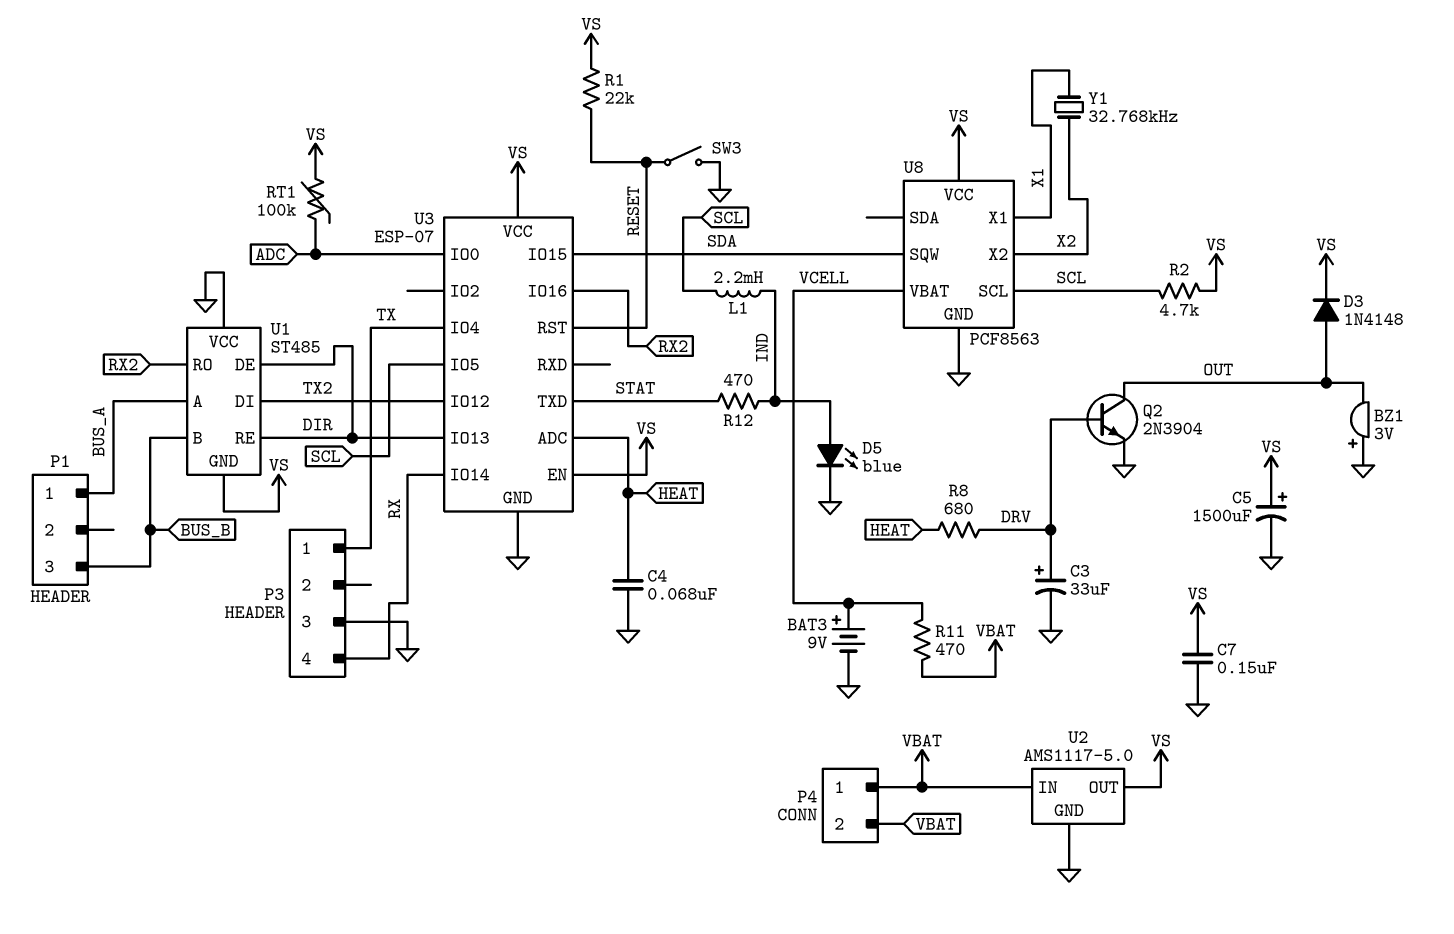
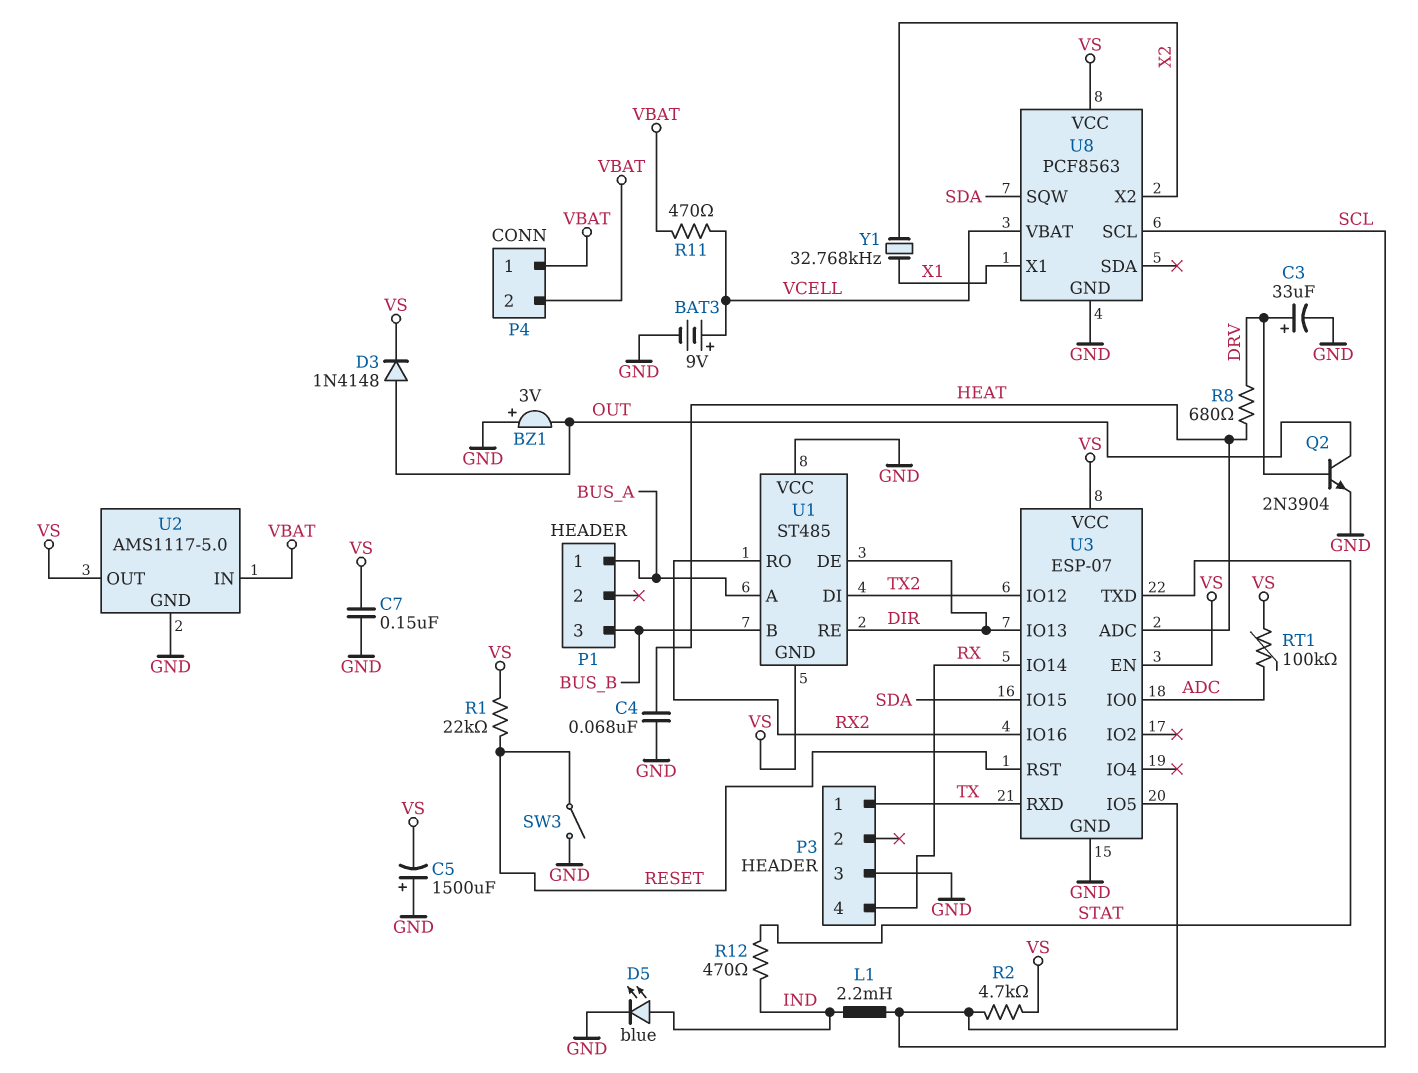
C5: 1500uF (plus VS, minus GND) -> 1500uF (plus GND, minus VS)
U3 pin IO4: TX -> none
U3 pin RXD: none -> TX

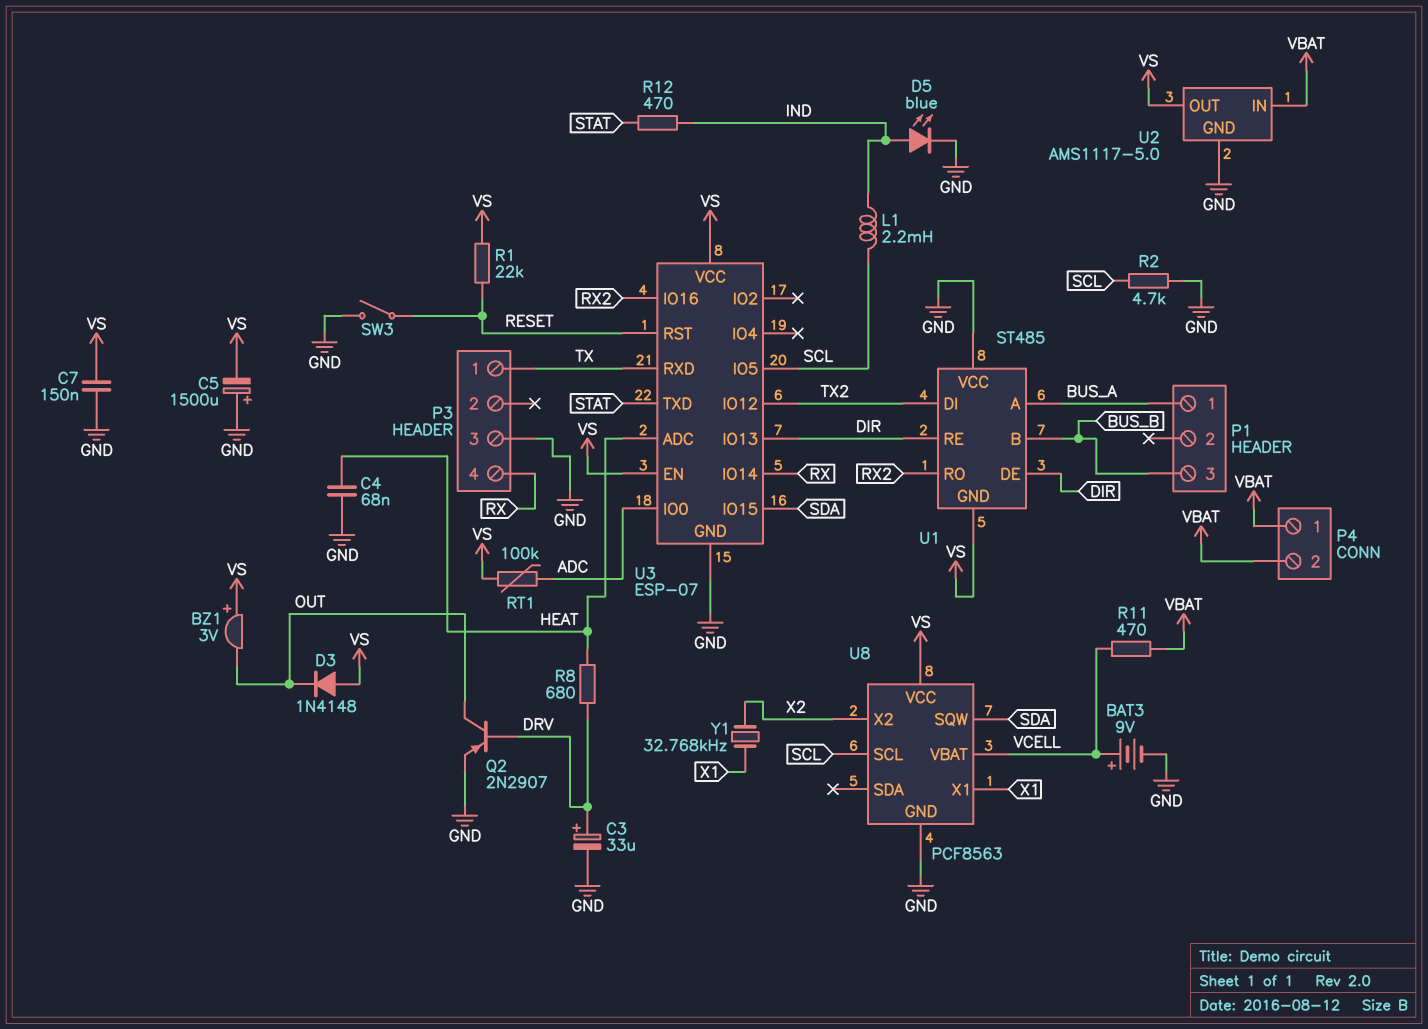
BZ1: buzzer 3V (plus GND, minus OUT) -> buzzer 3V (plus VS, minus OUT)
D3: diode 1N4148 (A OUT, K VS) -> diode 1N4148 (A VS, K OUT)
Q2: NPN 2N3904 (B DRV, C OUT, E GND) -> PNP 2N2907 (B DRV, C OUT, E GND)
R2: 4.7k (SCL, VS) -> 4.7k (GND, SCL)

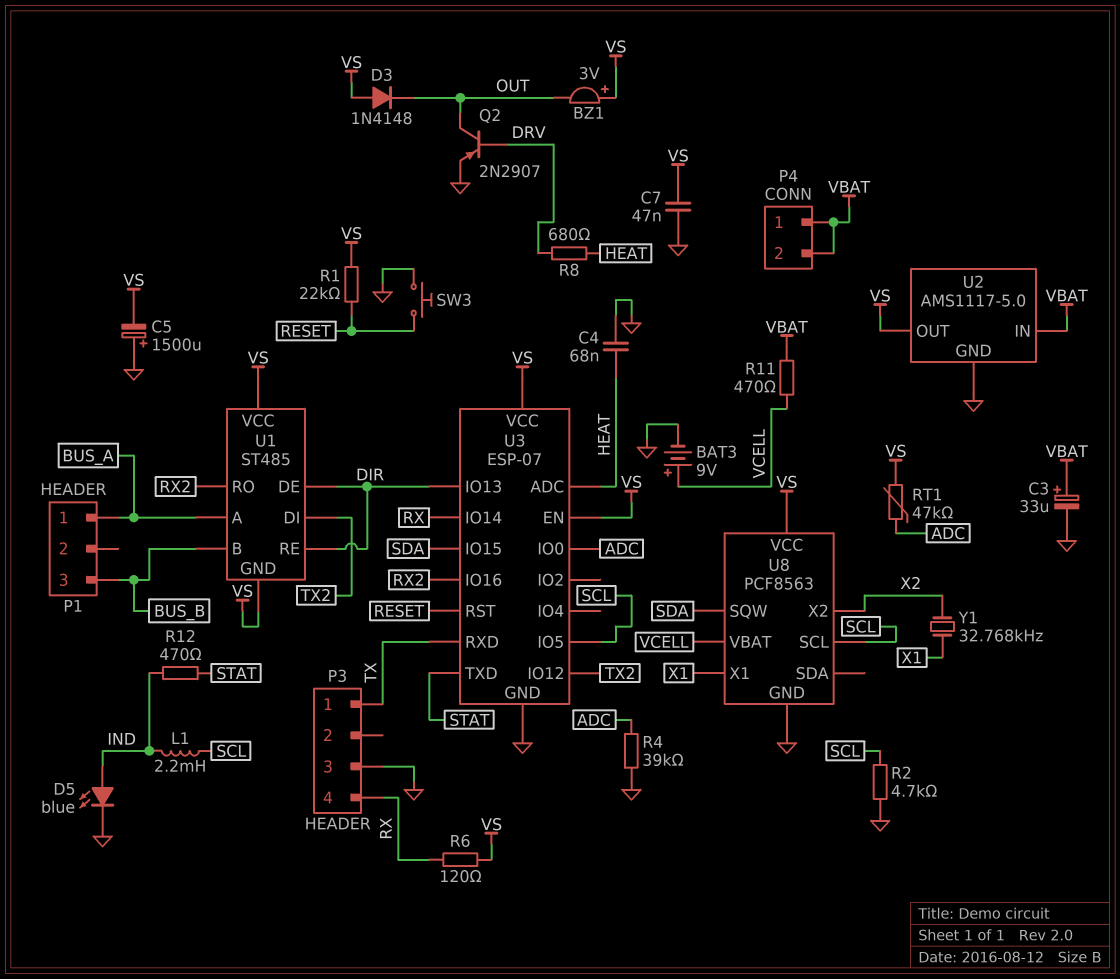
C3: 33uF (plus DRV, minus GND) -> 33uF (plus VBAT, minus GND)
C7: 150nF (GND, VS) -> 47nF (GND, VS)
R4: none -> 39k (ADC, GND)
R6: none -> 120 (RX, VS)
RT1: 100k (ADC, VS) -> 47k (ADC, VS)
SW3: switch (GND, RESET) -> button (GND, RESET)
U1 pin VCC: GND -> VS

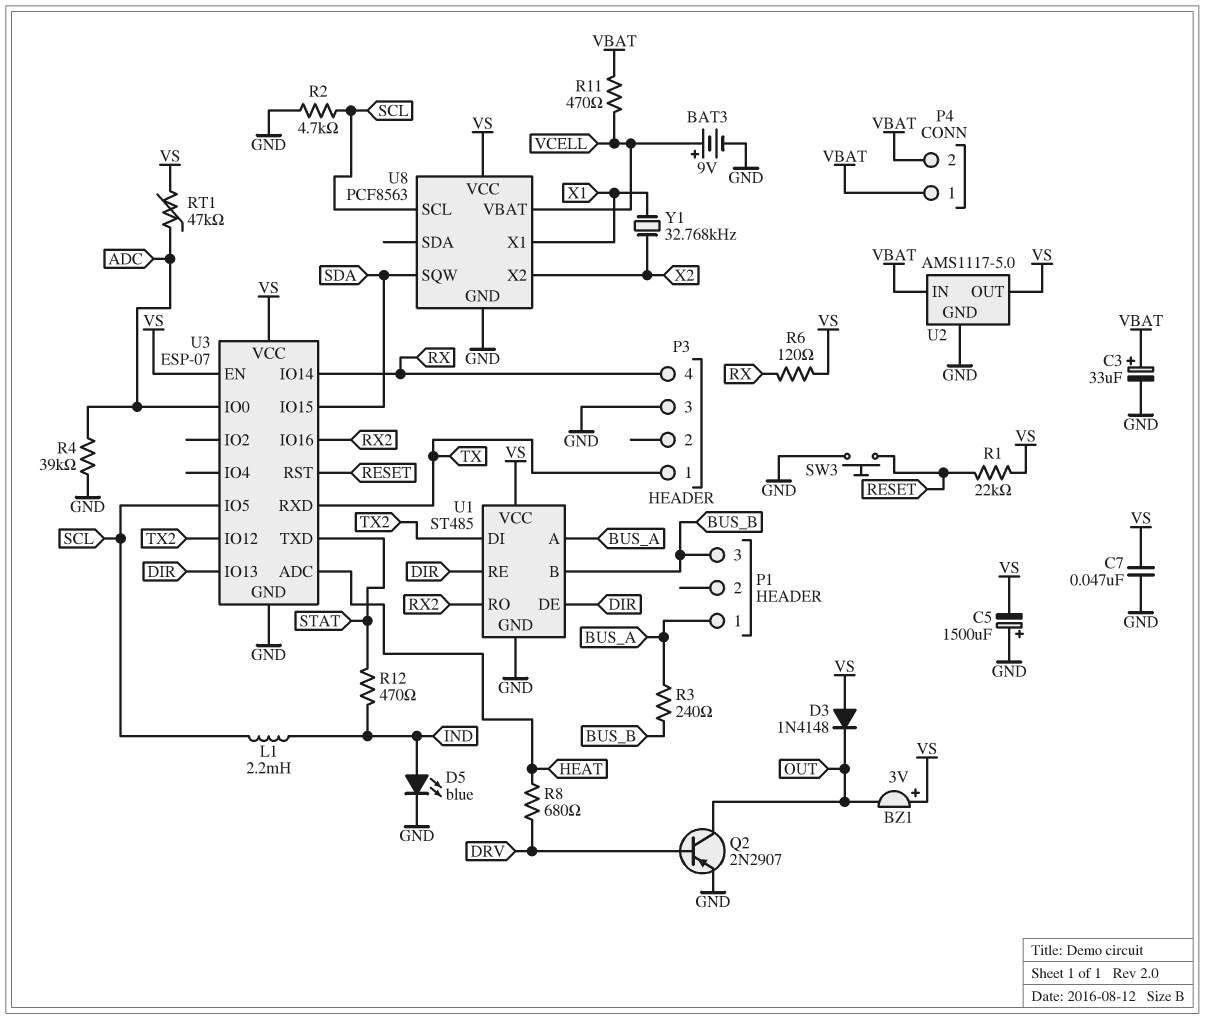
C4: 68nF (GND, HEAT) -> none
R3: none -> 240 (BUS_A, BUS_B)
U1 pin GND: VS -> GND

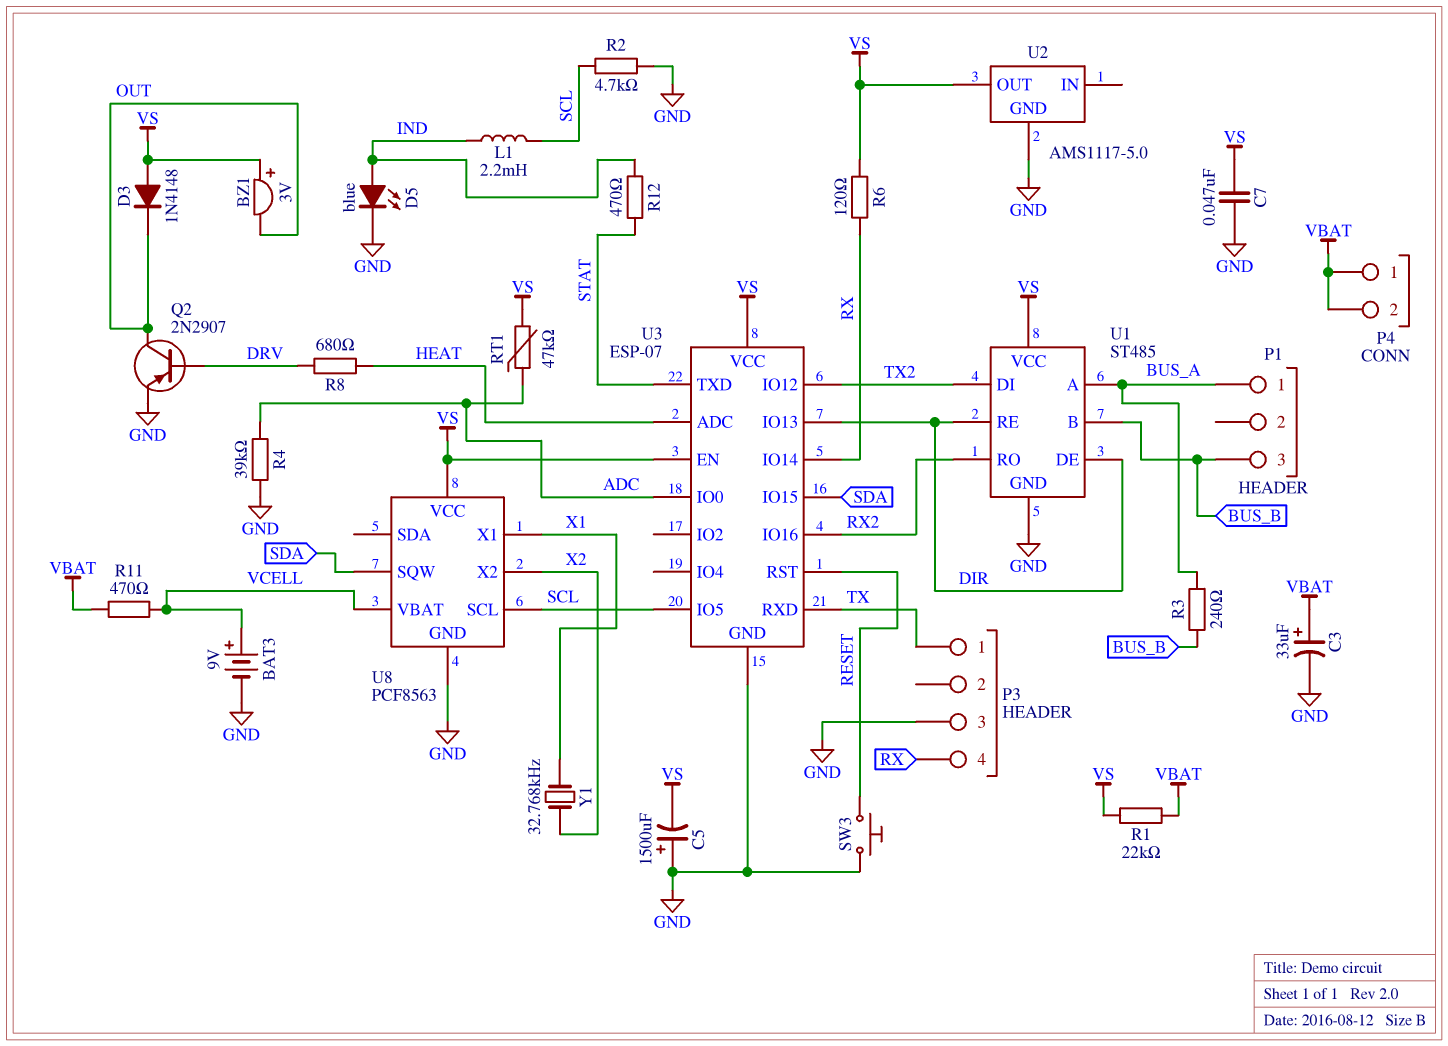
R1: 22k (RESET, VS) -> 22k (VBAT, VS)
U2 pin IN: VBAT -> none

